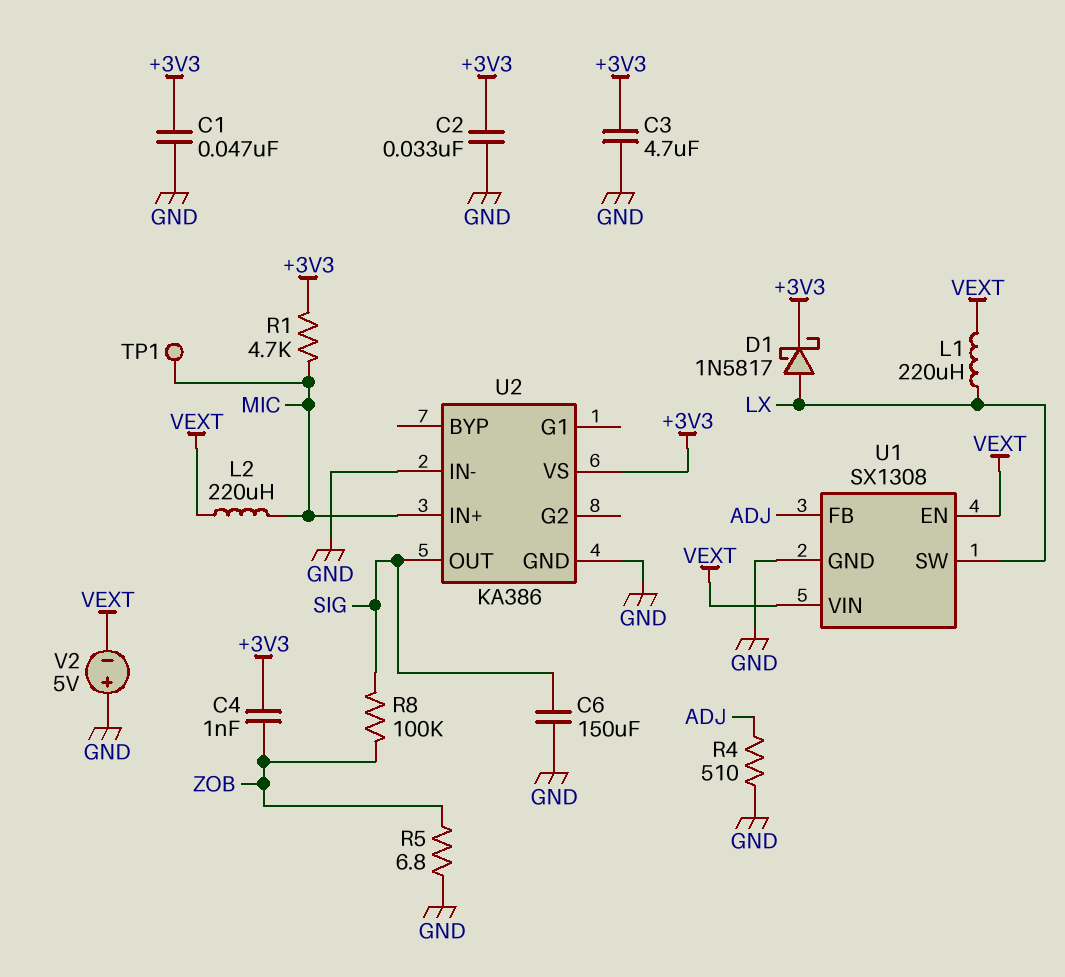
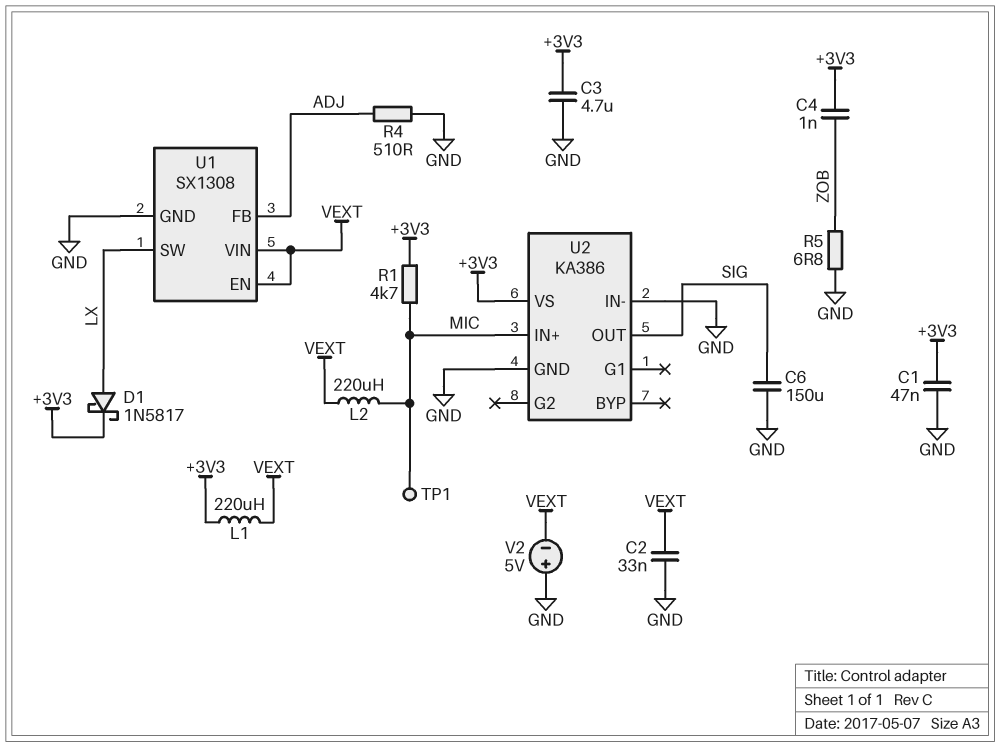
C2: 33nF (+3V3, GND) -> 33nF (GND, VEXT)
L1: 220uH (LX, VEXT) -> 220uH (+3V3, VEXT)
R8: 100k (SIG, ZOB) -> none

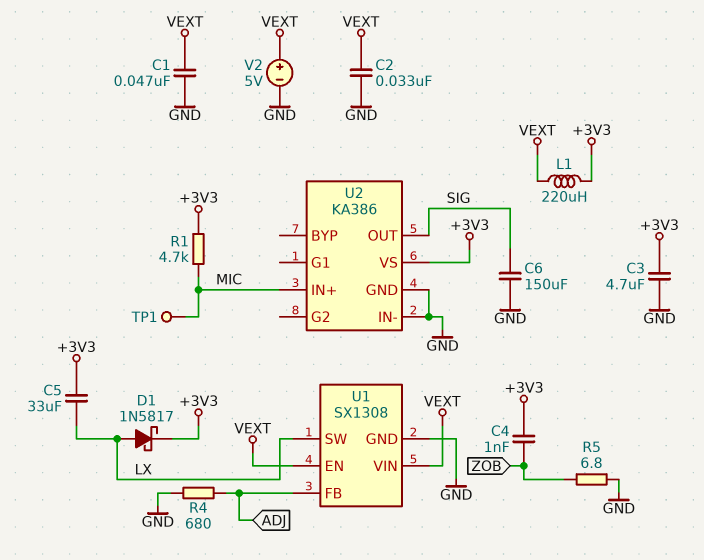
C1: 47nF (+3V3, GND) -> 47nF (GND, VEXT)
C5: none -> 33uF (+3V3, LX)
L2: 220uH (MIC, VEXT) -> none
R4: 510 (ADJ, GND) -> 680 (ADJ, GND)
V2: 5V (plus GND, minus VEXT) -> 5V (plus VEXT, minus GND)

